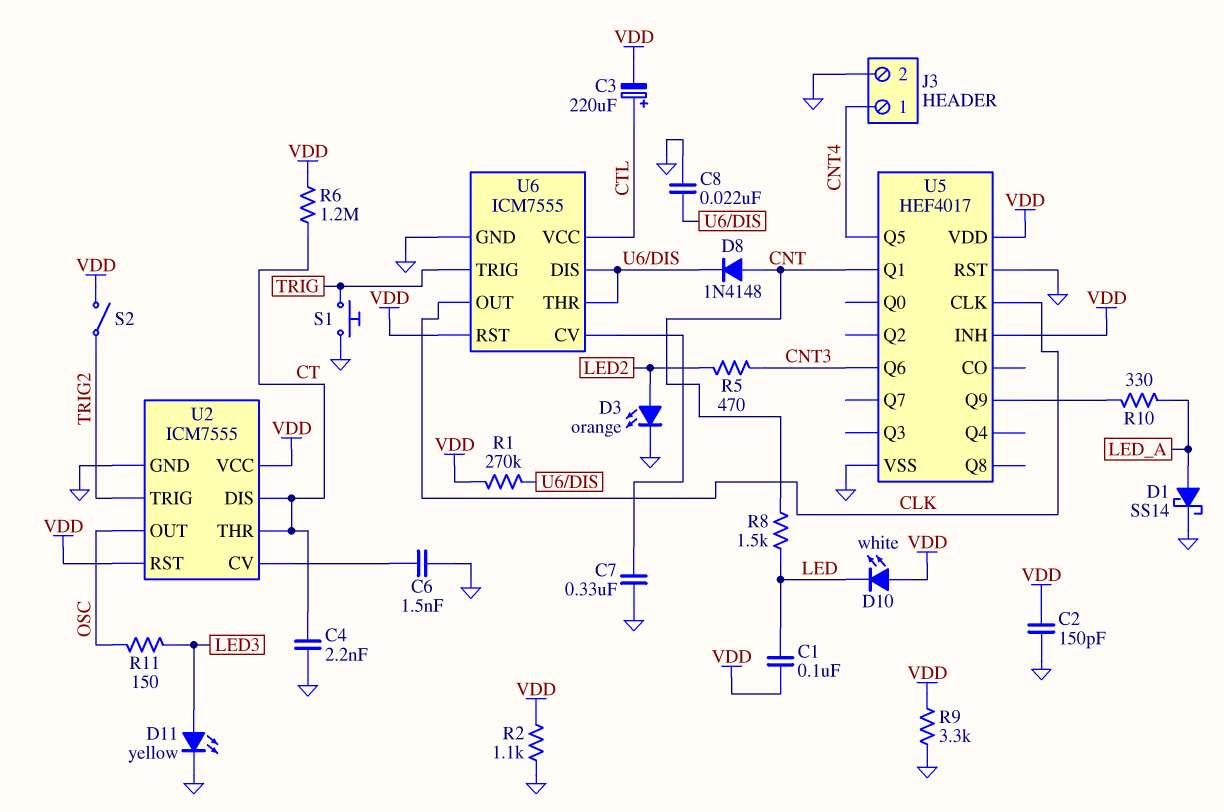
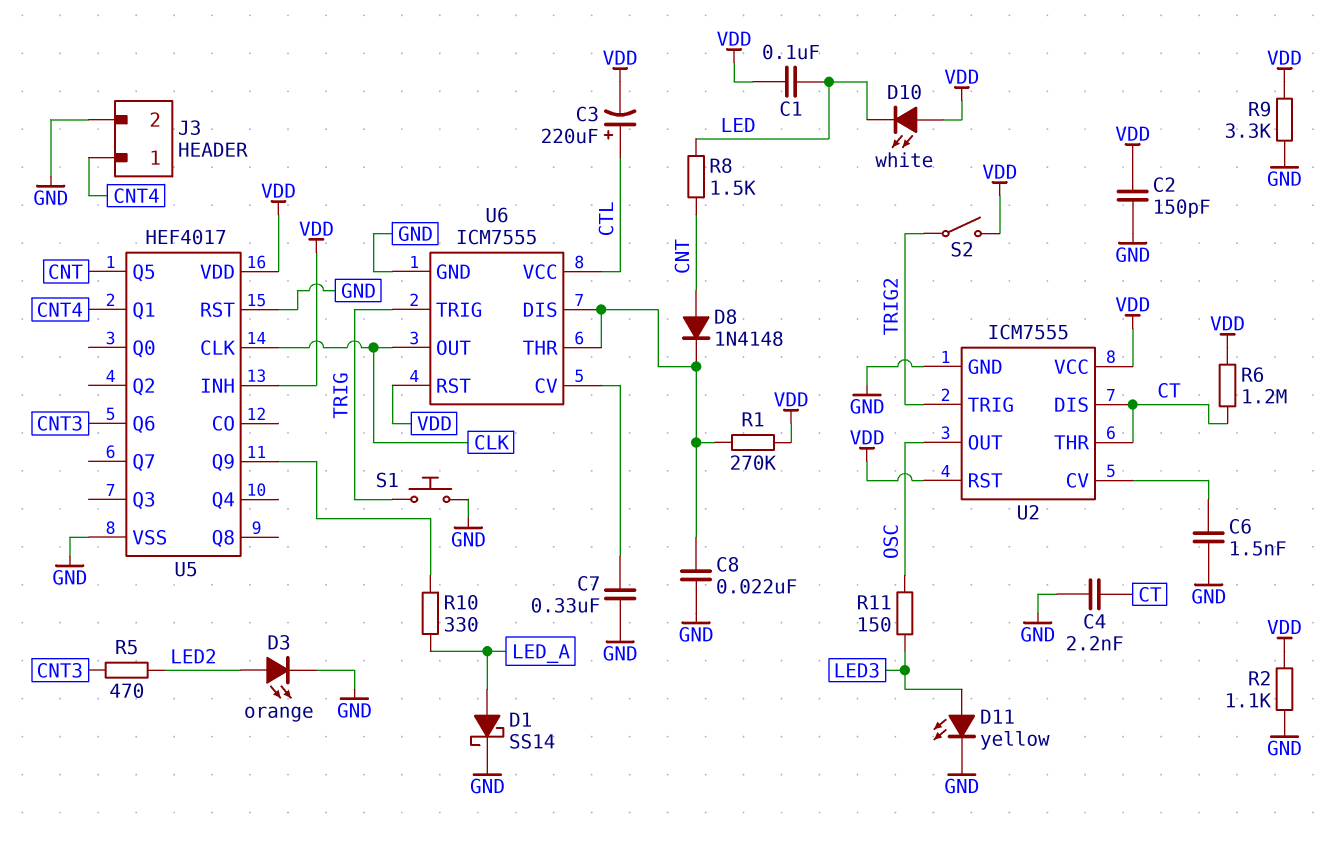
U5 pin Q1: CNT -> CNT4
U5 pin Q5: CNT4 -> CNT

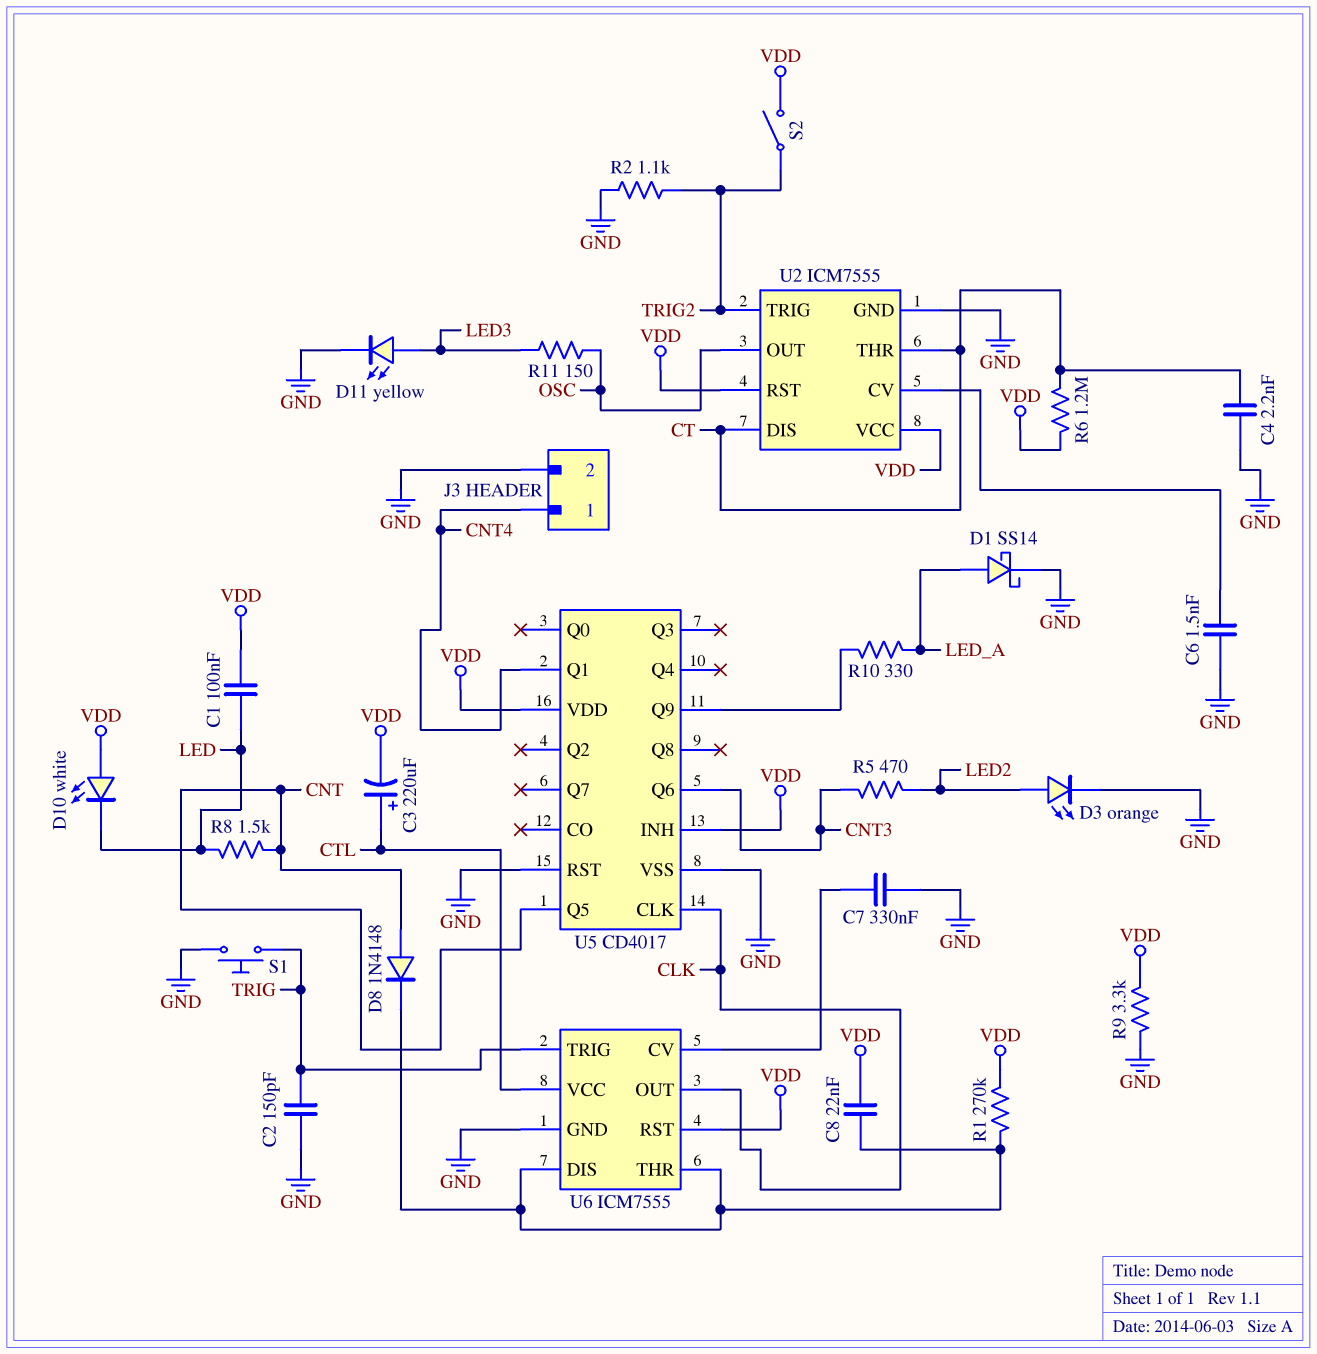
C2: 150pF (GND, VDD) -> 150pF (GND, TRIG)
C8: 22nF (GND, U6/DIS) -> 22nF (U6/DIS, VDD)
R2: 1.1k (GND, VDD) -> 1.1k (GND, TRIG2)
U5: HEF4017 -> CD4017

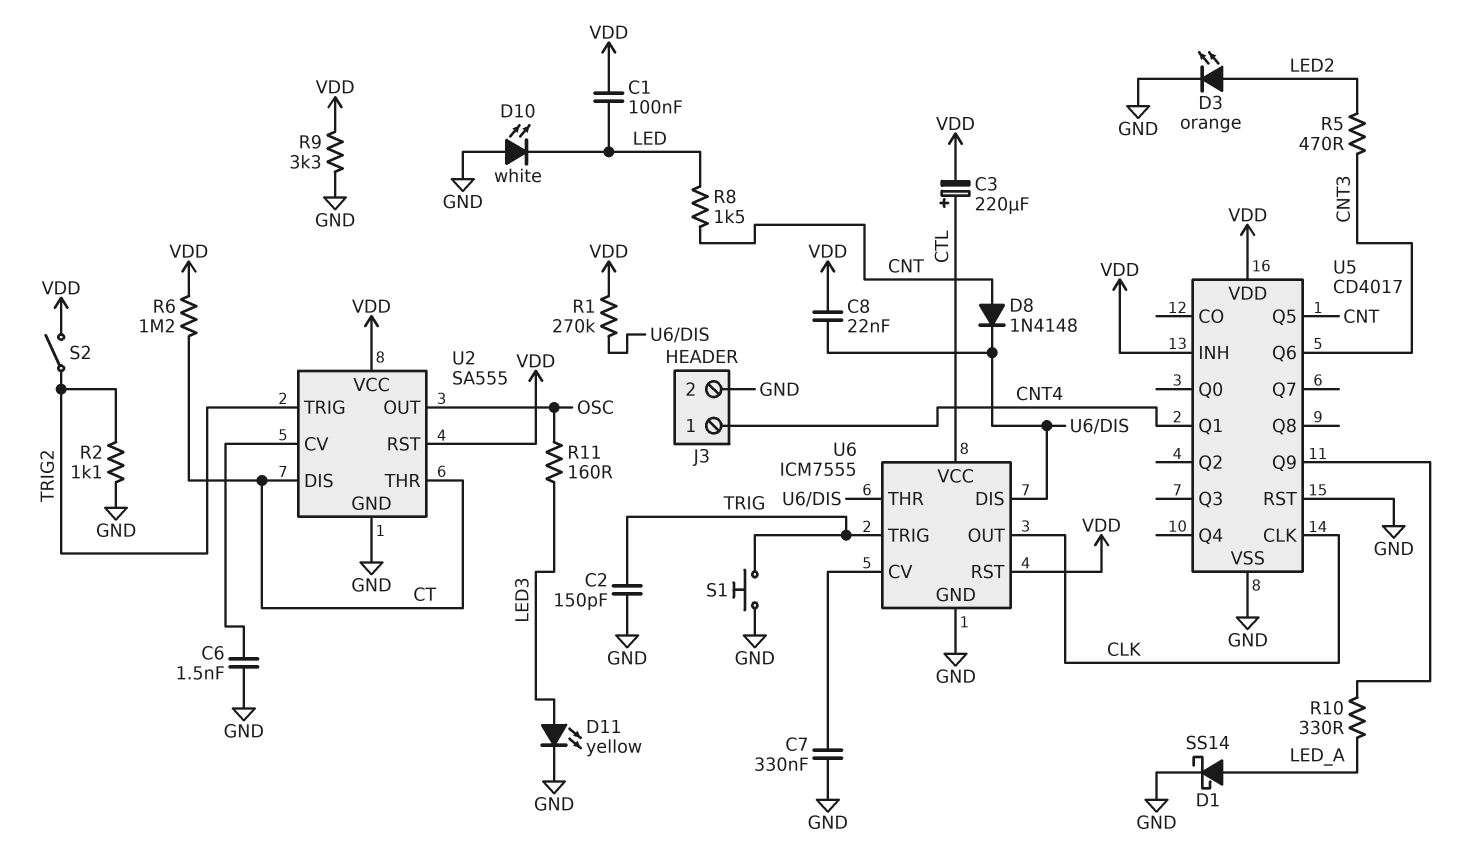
C4: 2.2nF (CT, GND) -> none
D10: LED white (A VDD, K LED) -> LED white (A GND, K LED)
R11: 150 (LED3, OSC) -> 160 (LED3, OSC)
U2: ICM7555 -> SA555

